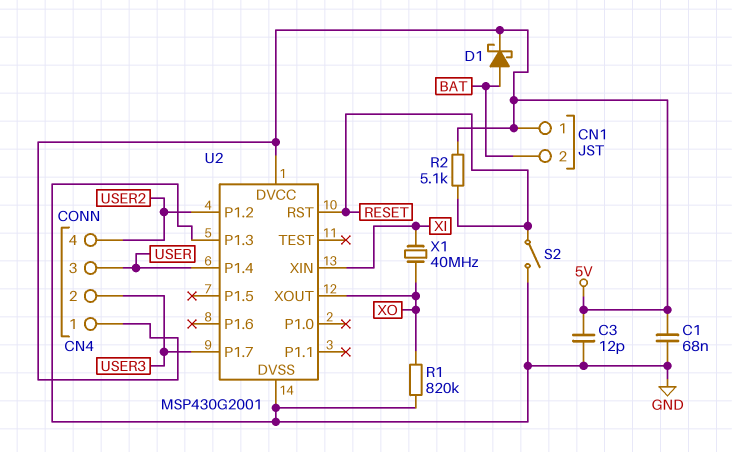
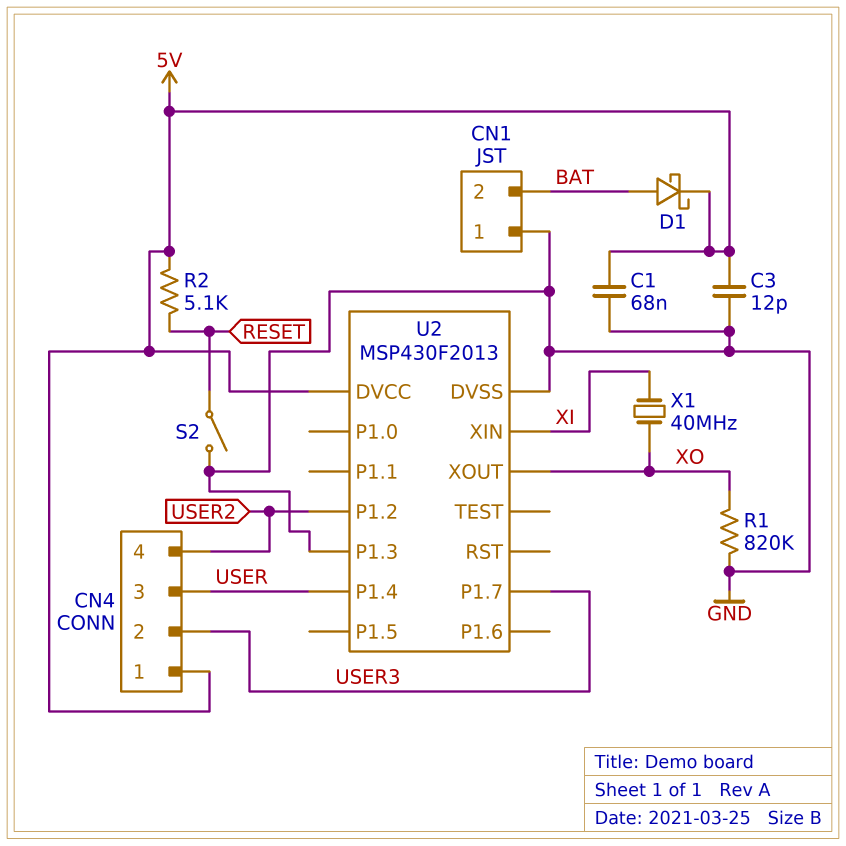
CN1 pin 1: 5V -> GND
U2: MSP430G2001 -> MSP430F2013
U2 pin RST: RESET -> none

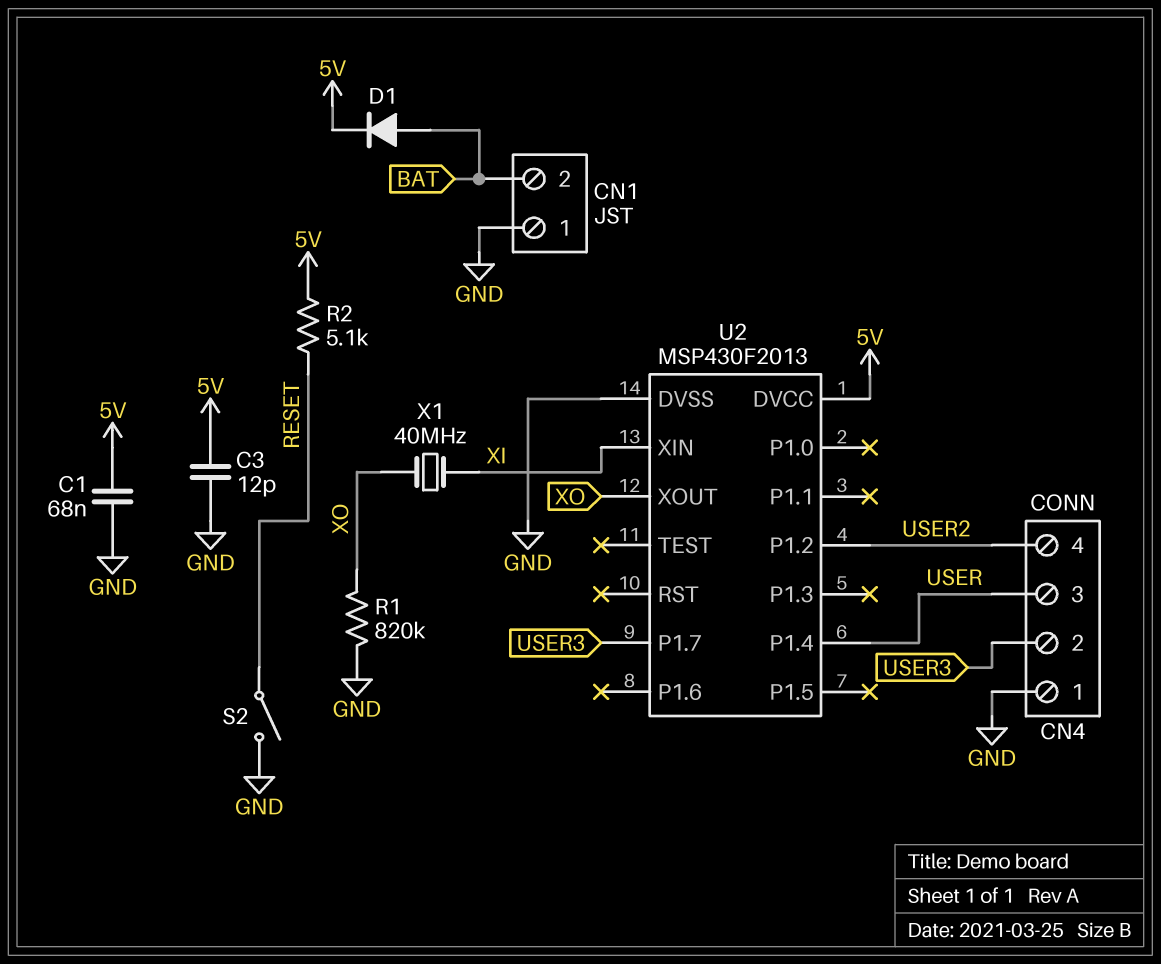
CN4 pin 1: 5V -> GND
D1: schottky (A BAT, K 5V) -> diode (A BAT, K 5V)
U2 pin P1.3: GND -> none

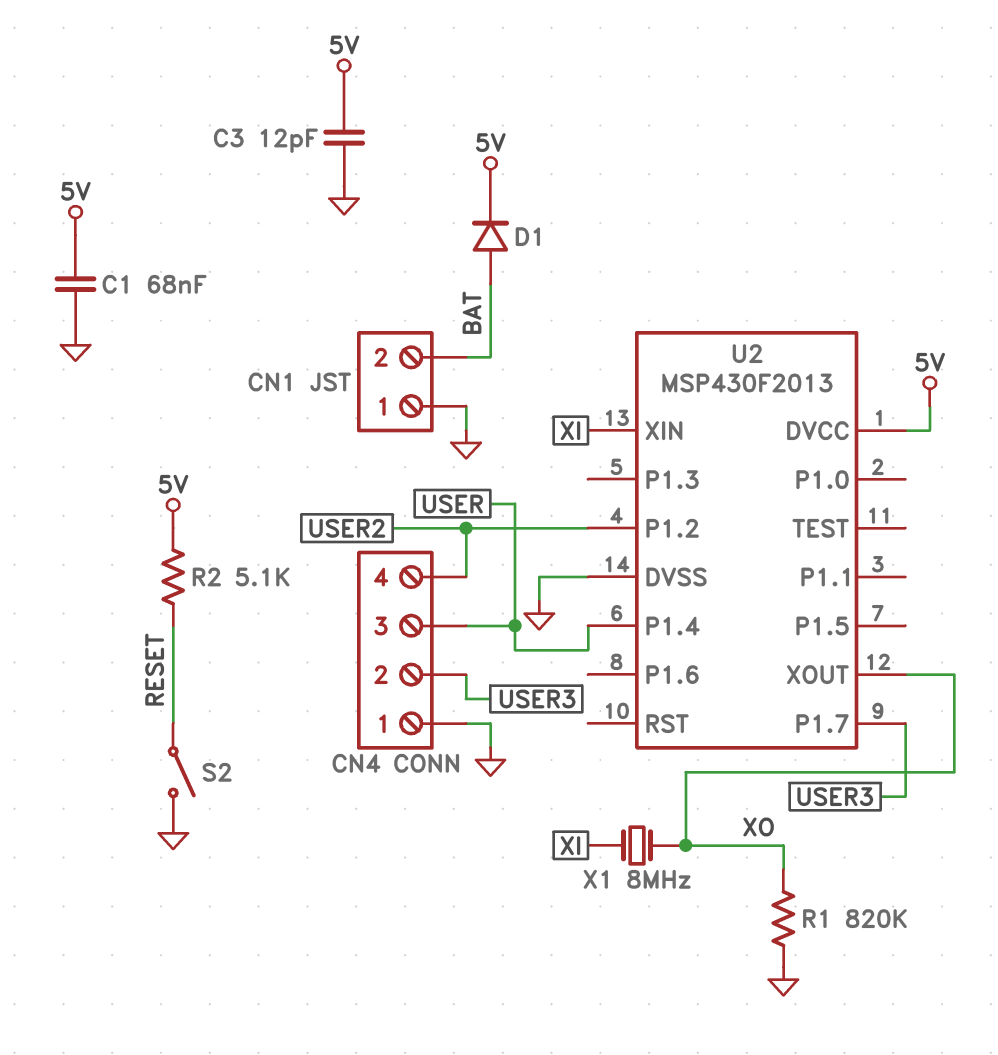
X1: 40MHz (XI, XO) -> 8MHz (XI, XO)

